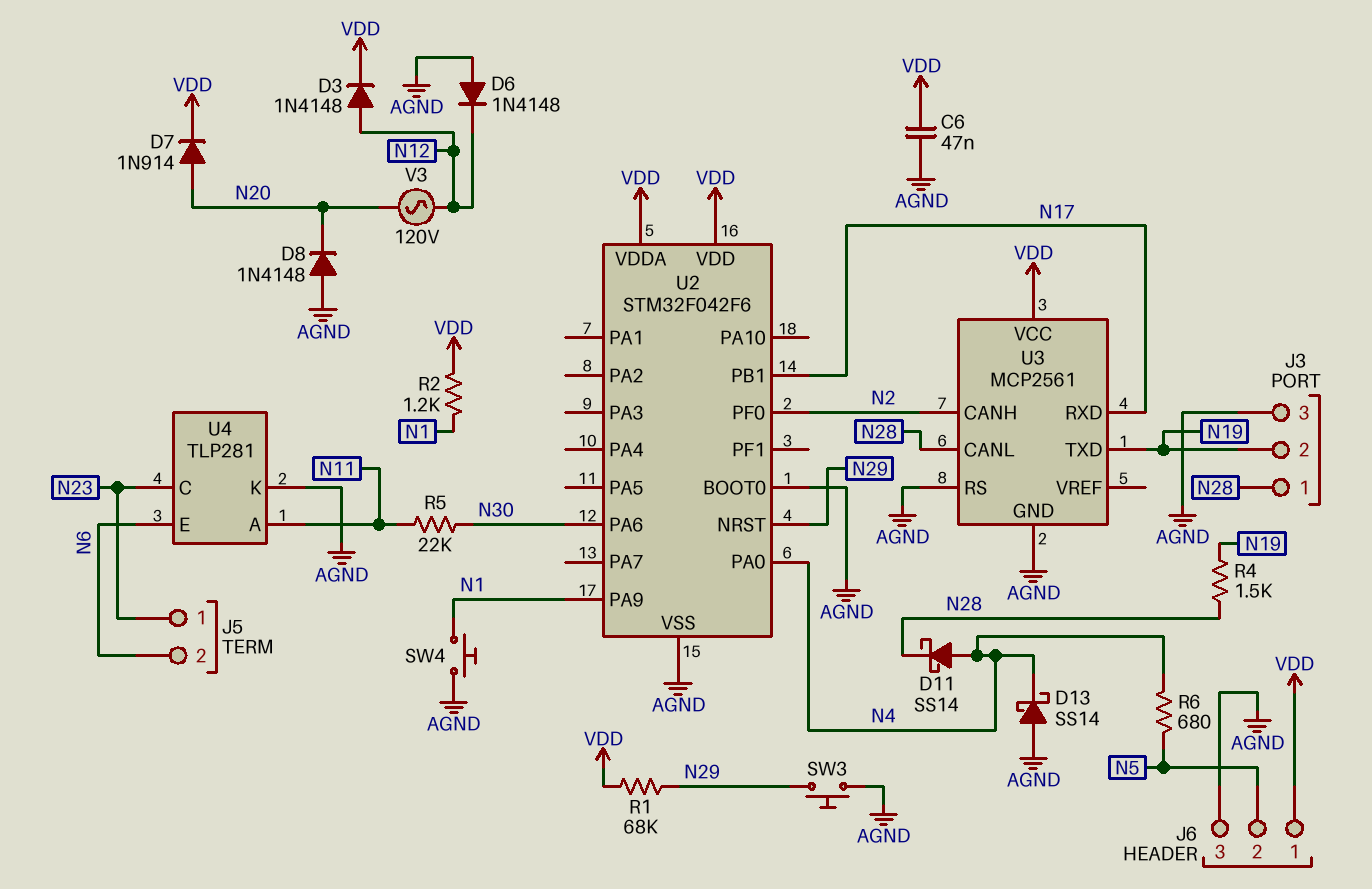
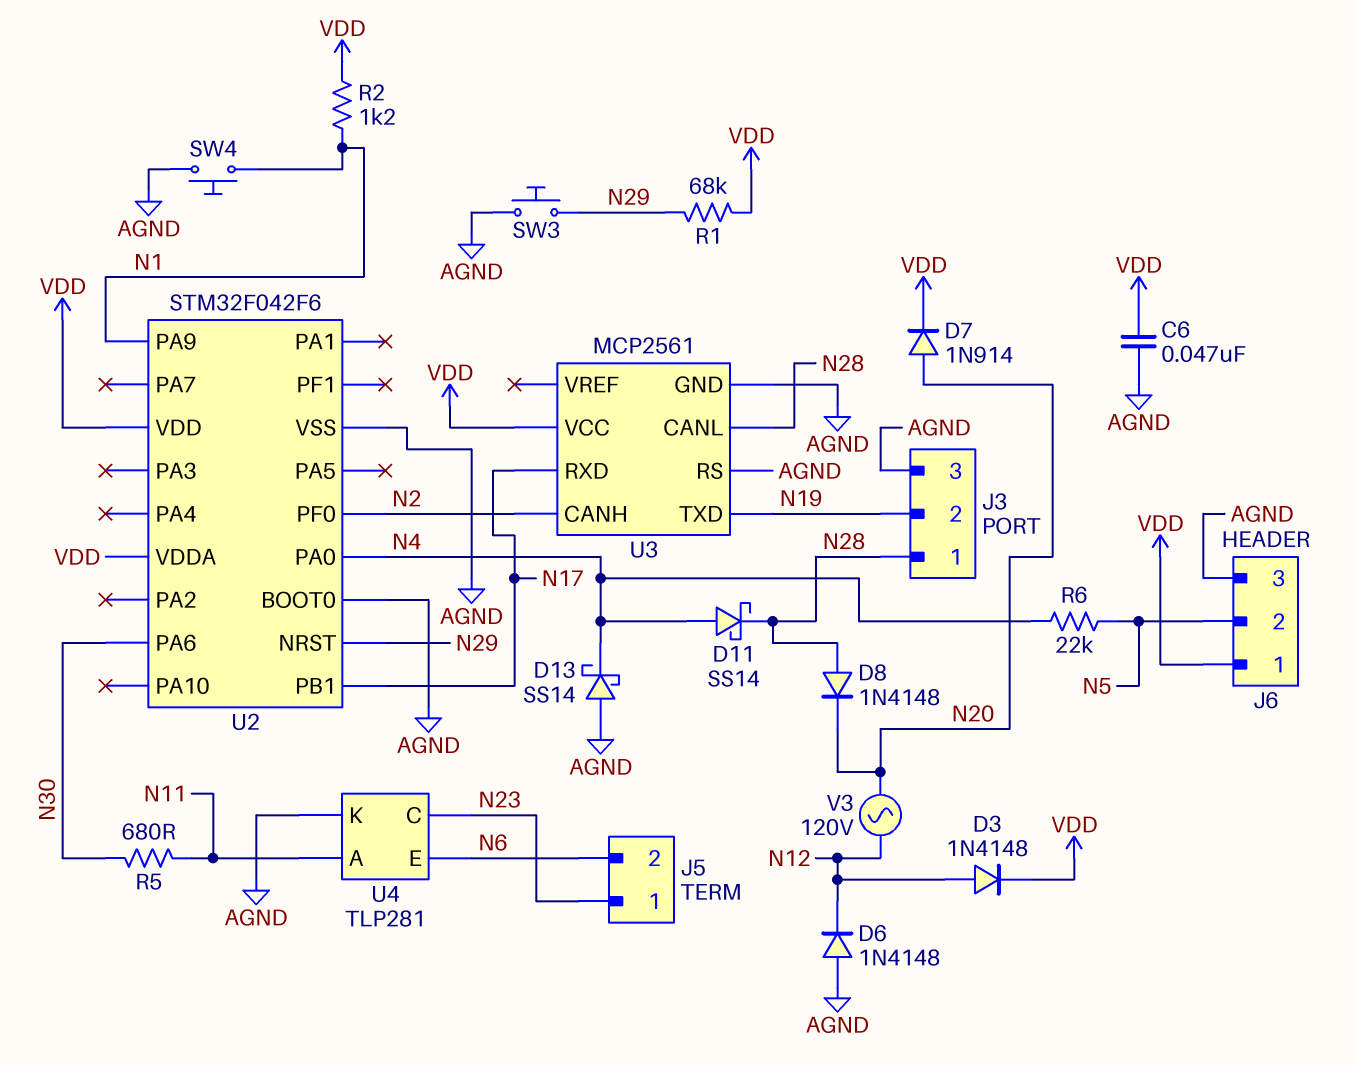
D8: diode 1N4148 (A AGND, K N20) -> diode 1N4148 (A N28, K N20)
R4: 1.5k (N19, N28) -> none
R5: 22k (N11, N30) -> 680 (N11, N30)
R6: 680 (N4, N5) -> 22k (N4, N5)

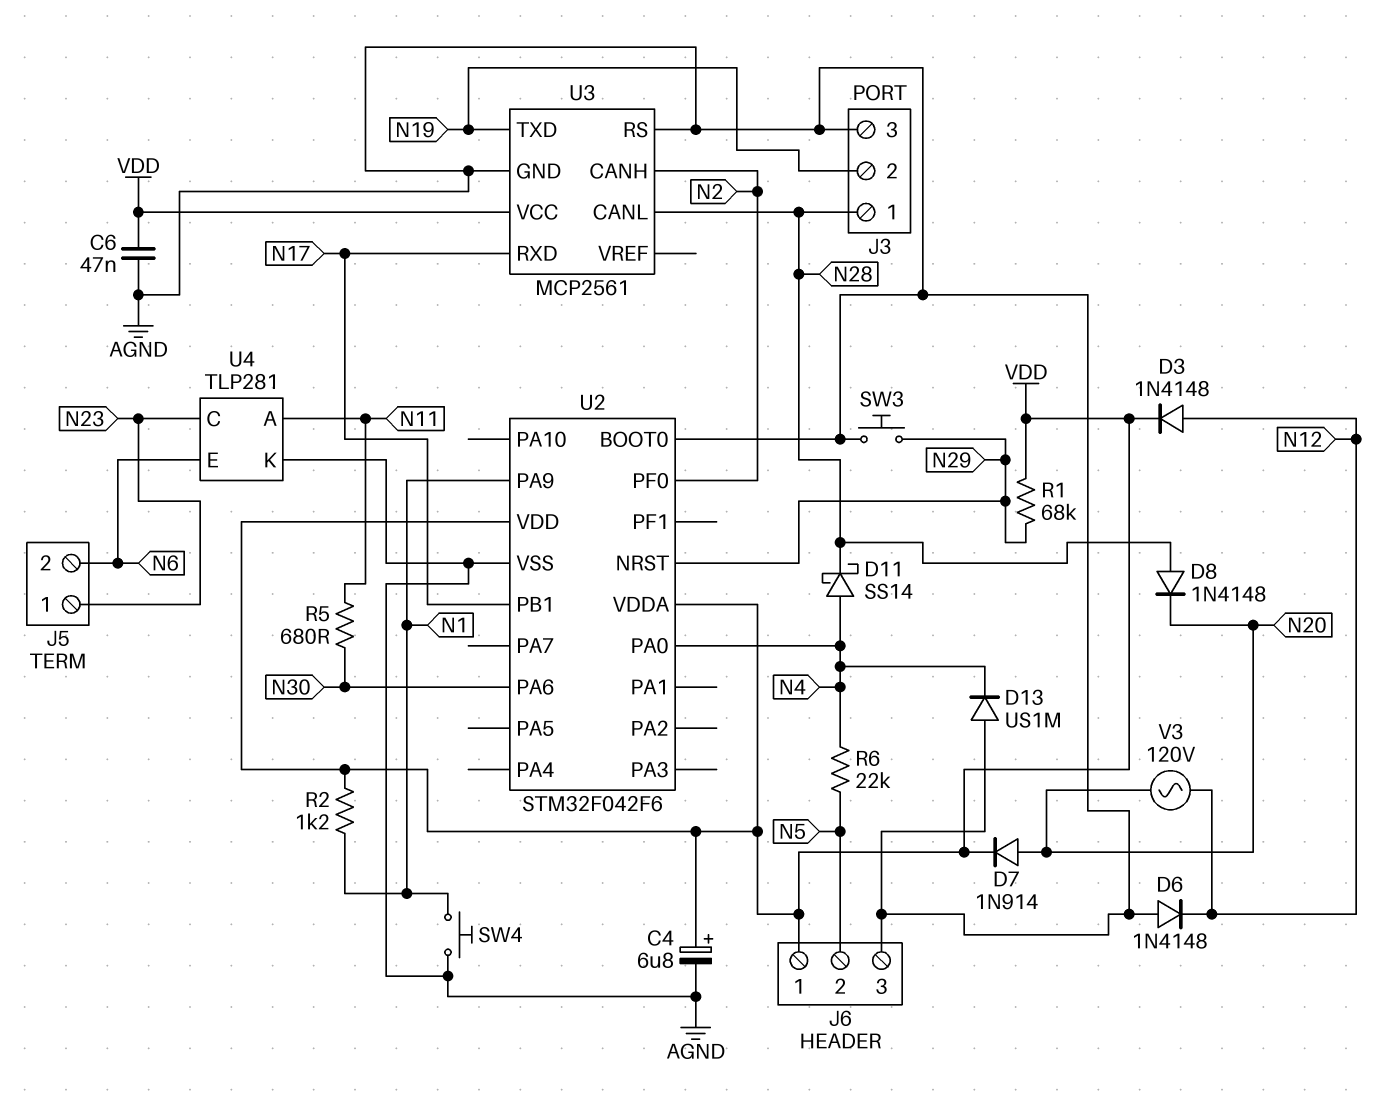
C4: none -> 6.8uF (plus VDD, minus AGND)
D13: schottky SS14 (A AGND, K N4) -> diode US1M (A AGND, K N4)

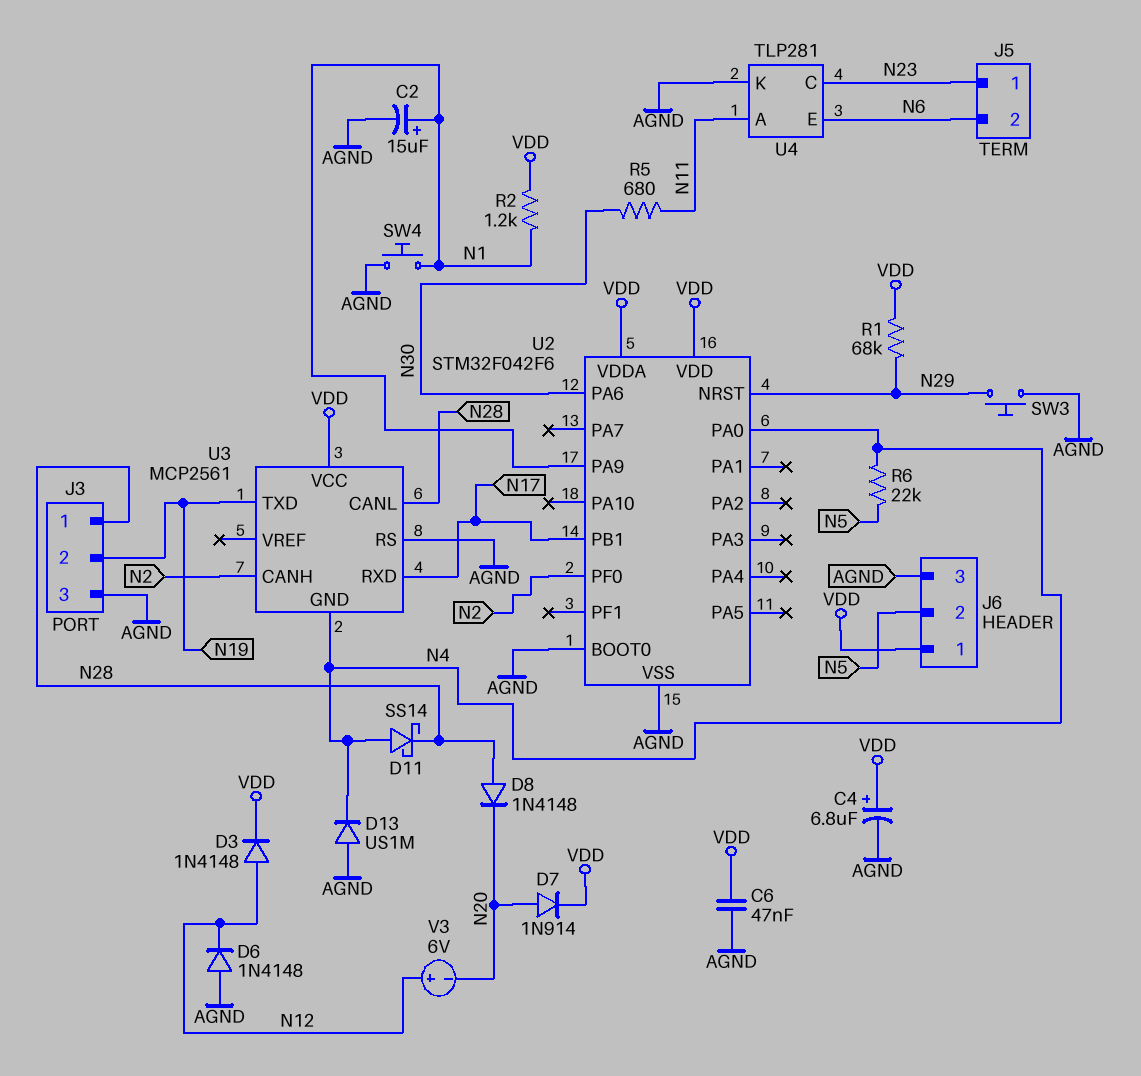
C2: none -> 15uF (plus N1, minus AGND)
U3 pin GND: AGND -> N4
V3: AC 120V (N12, N20) -> 6V (plus N12, minus N20)

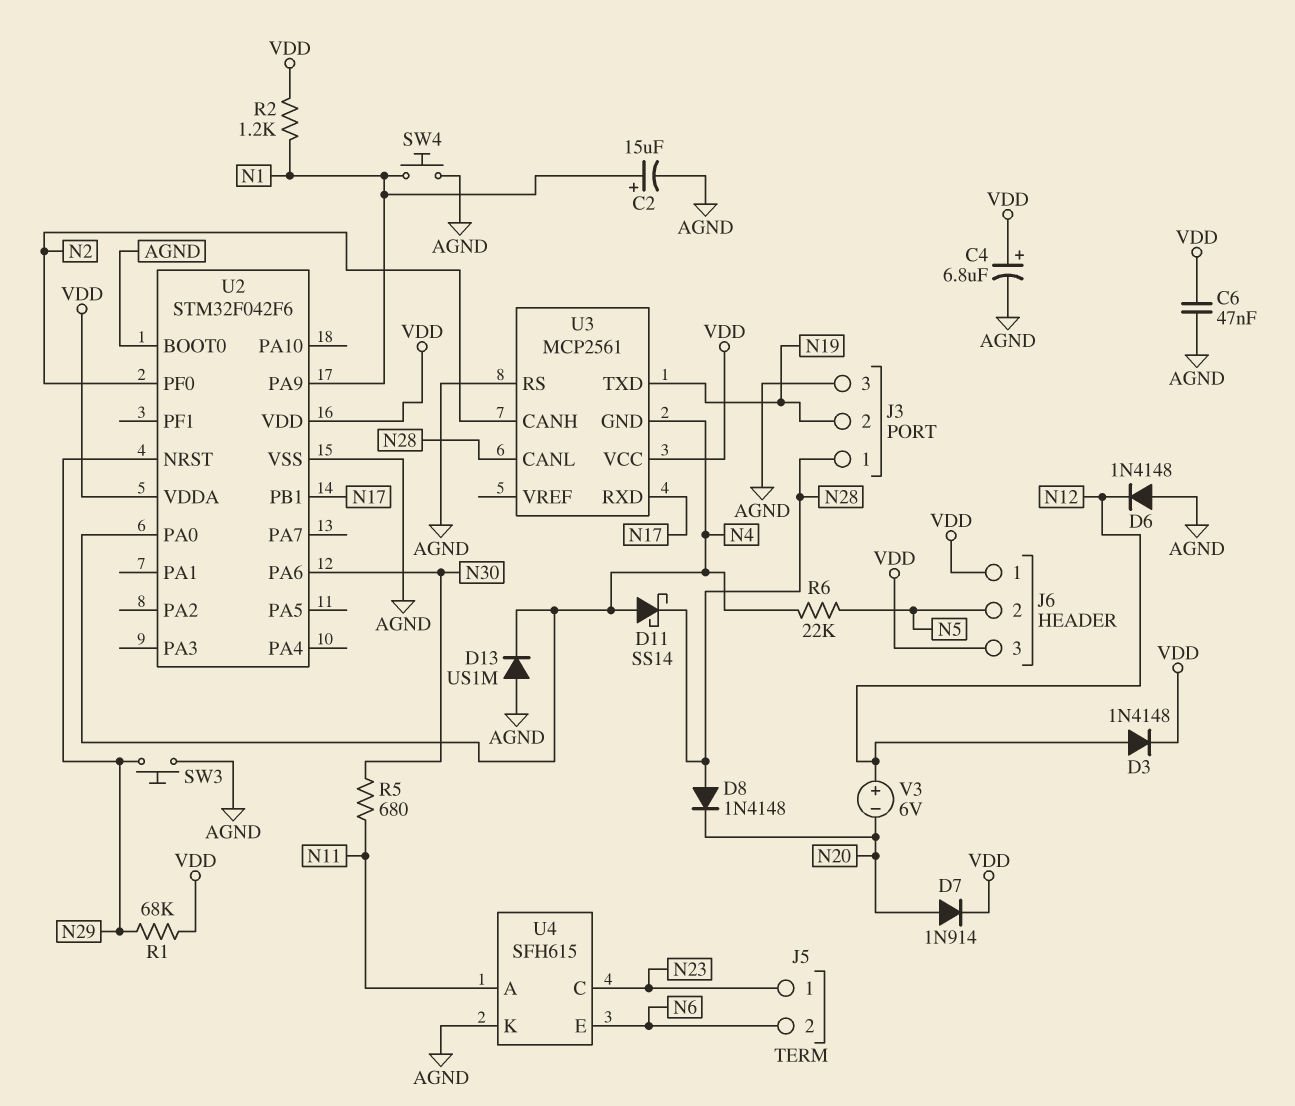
J6 pin 3: AGND -> VDD
U4: TLP281 -> SFH615

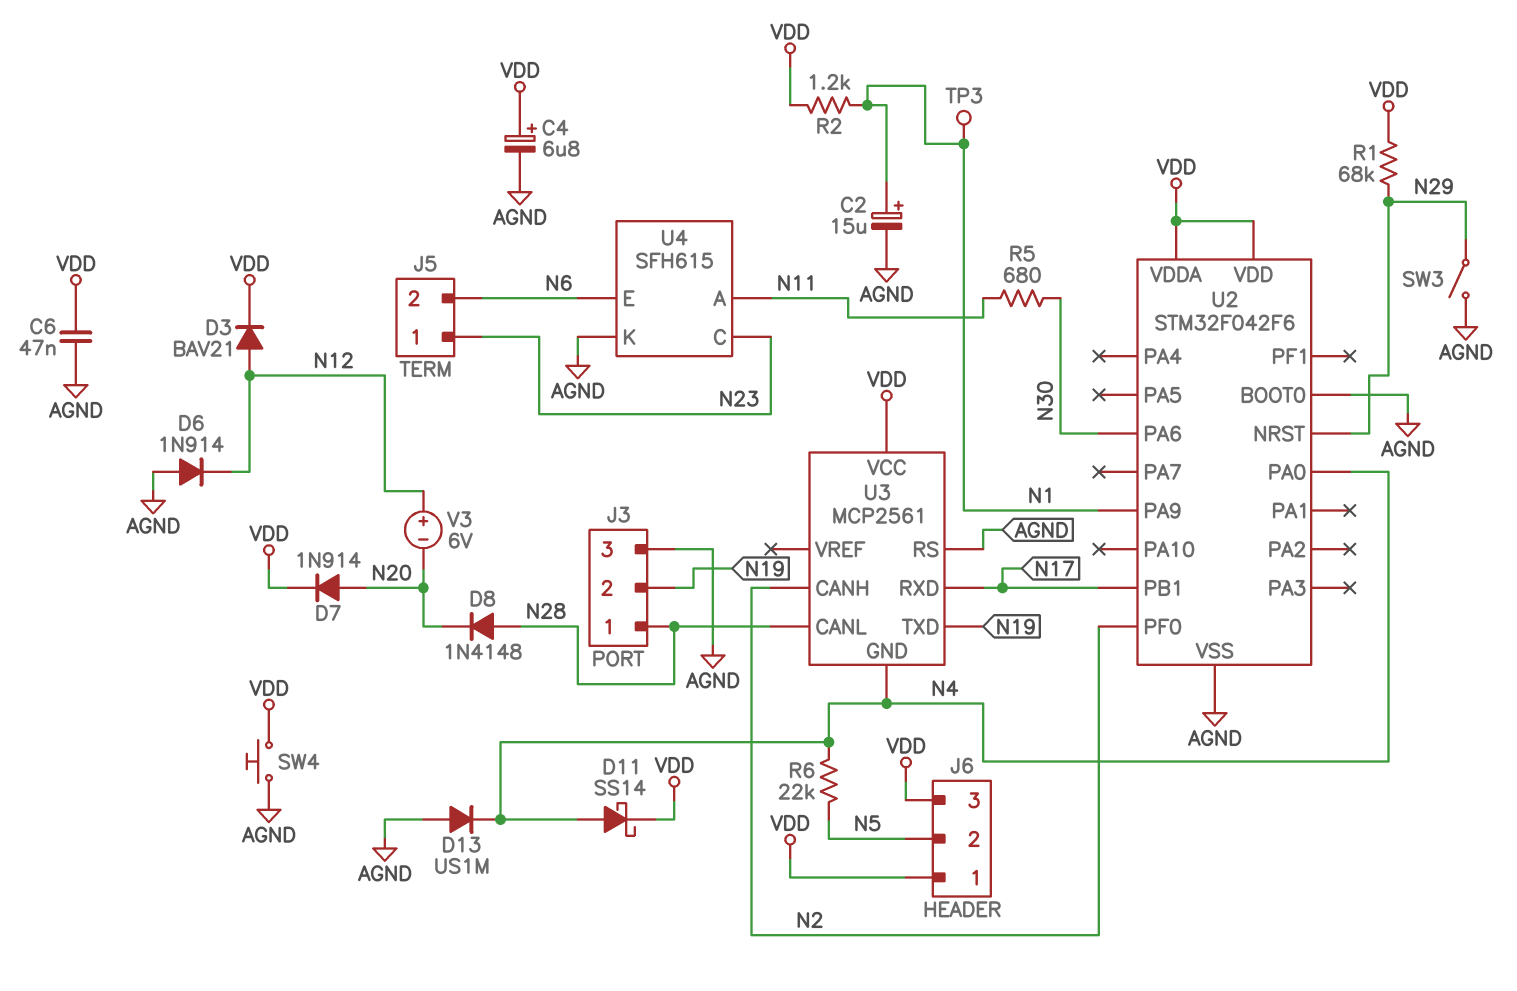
D3: diode 1N4148 (A N12, K VDD) -> diode BAV21 (A N12, K VDD)
D6: diode 1N4148 (A AGND, K N12) -> diode 1N914 (A AGND, K N12)
D11: schottky SS14 (A N4, K N28) -> schottky SS14 (A N4, K VDD)
SW3: button (AGND, N29) -> switch (AGND, N29)
SW4: button (AGND, N1) -> button (AGND, VDD)
TP3: none -> test point (N1)

